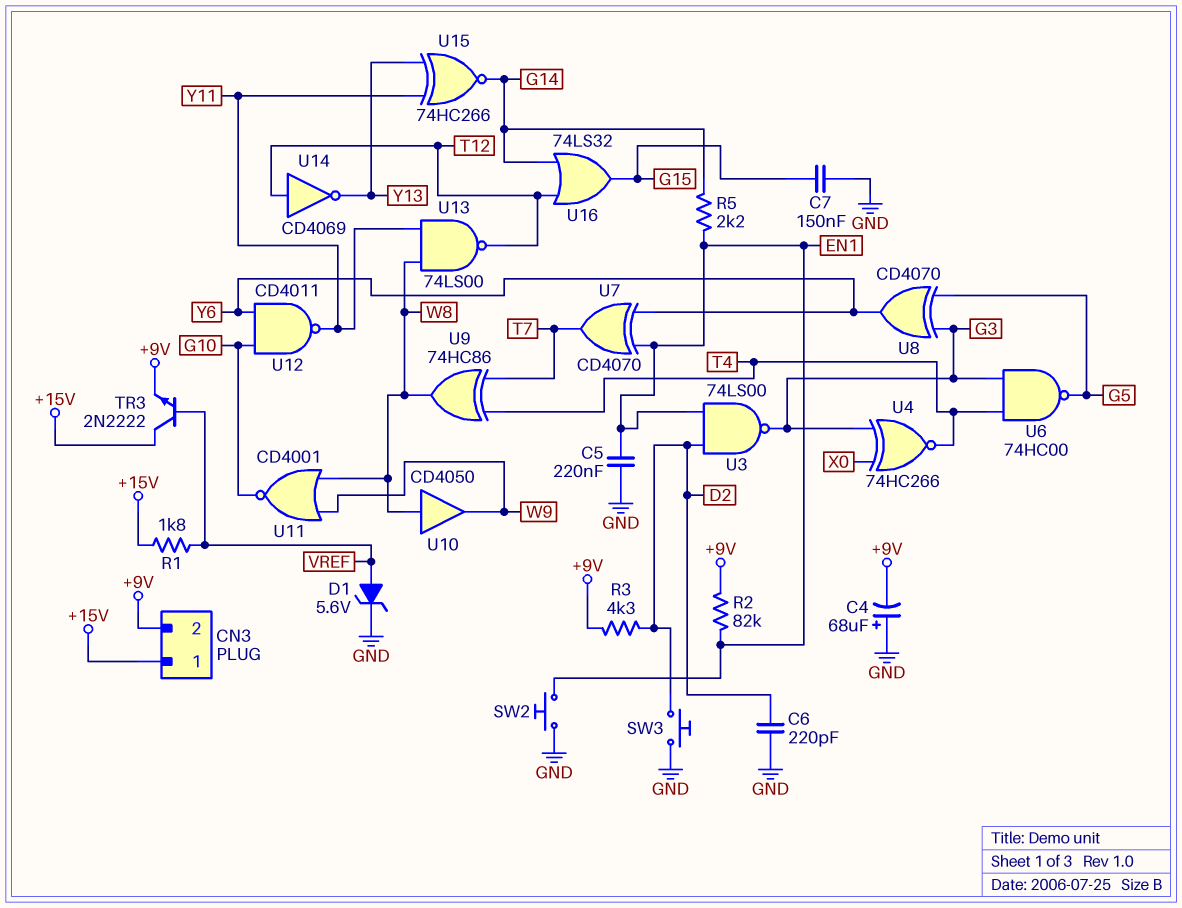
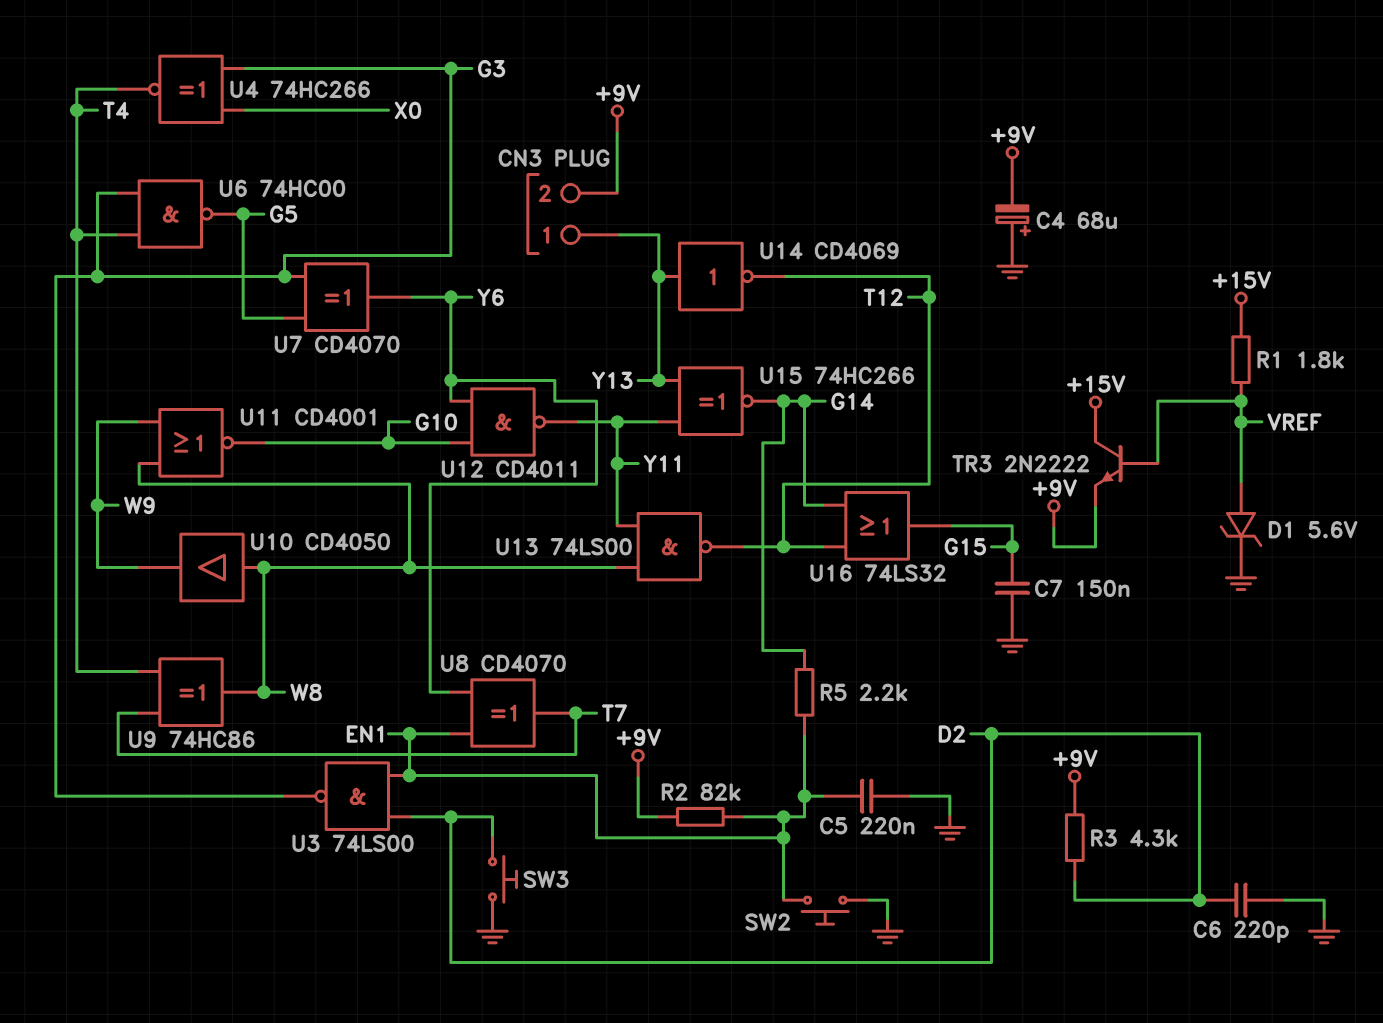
CN3 pin 1: +15V -> Y13
U7: XOR CD4070 (in EN1, in Y6, out T7) -> XOR CD4070 (in G3, in G5, out Y6)
U8: XOR CD4070 (in G3, in G5, out Y6) -> XOR CD4070 (in EN1, in Y6, out T7)
U14: NOT CD4069 (in T12, out Y13) -> NOT CD4069 (in Y13, out T12)

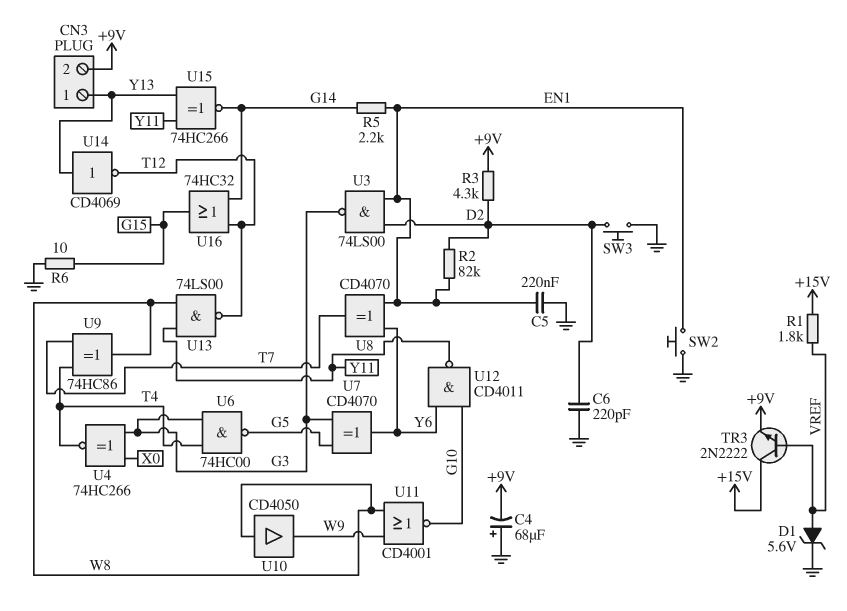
C7: 150nF (G15, GND) -> none
R2: 82k (+9V, EN1) -> 82k (D2, EN1)
R6: none -> 10 (G15, GND)
U16: OR 74LS32 (in G14, in T12, out G15) -> OR 74HC32 (in G14, in T12, out G15)

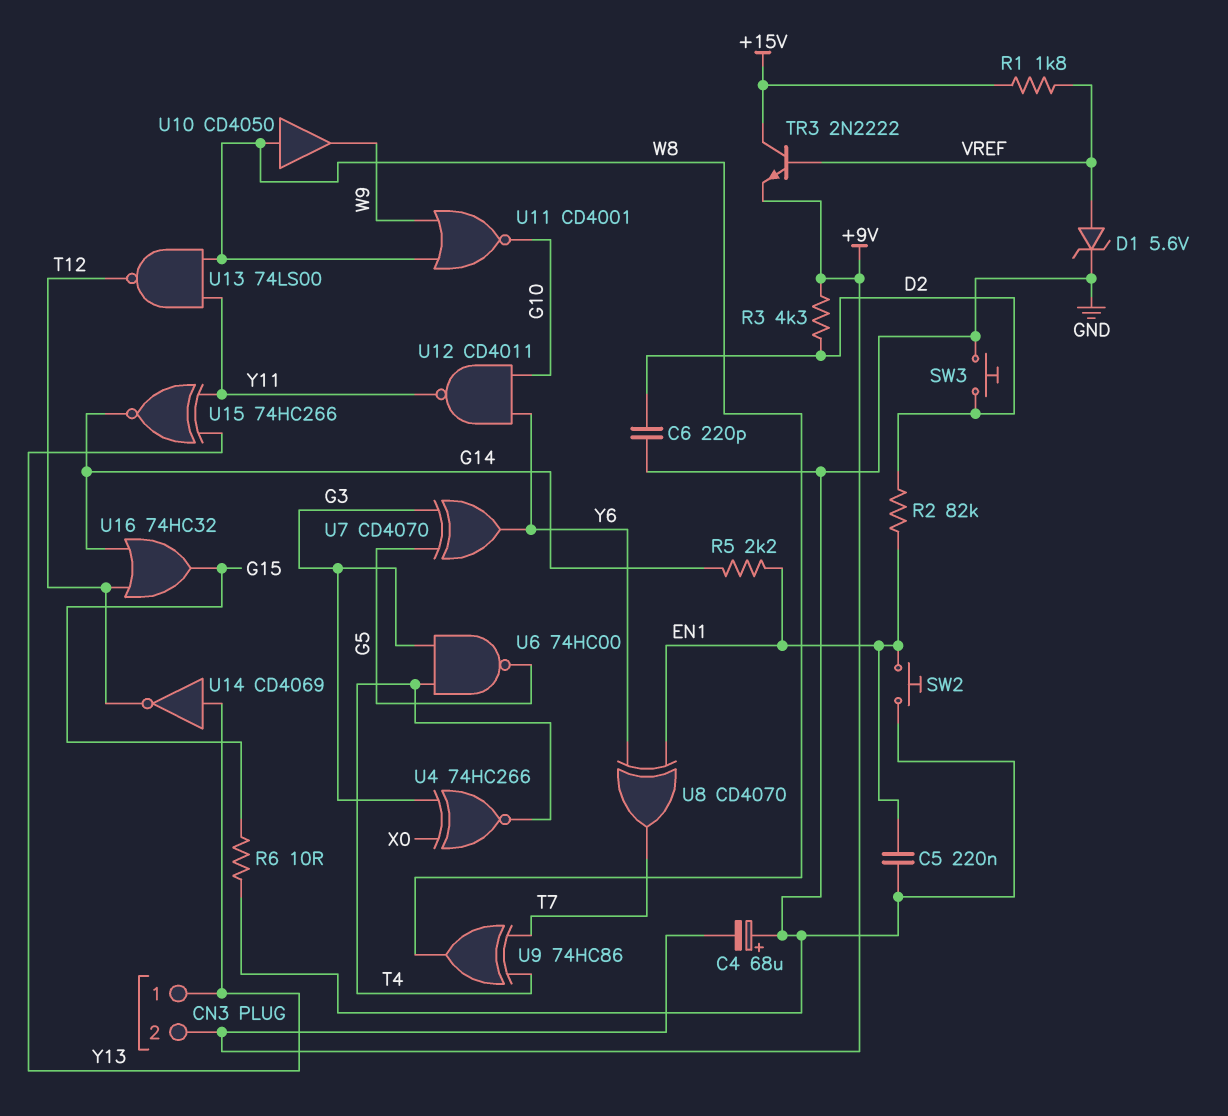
U3: NAND 74LS00 (in D2, in EN1, out G3) -> none

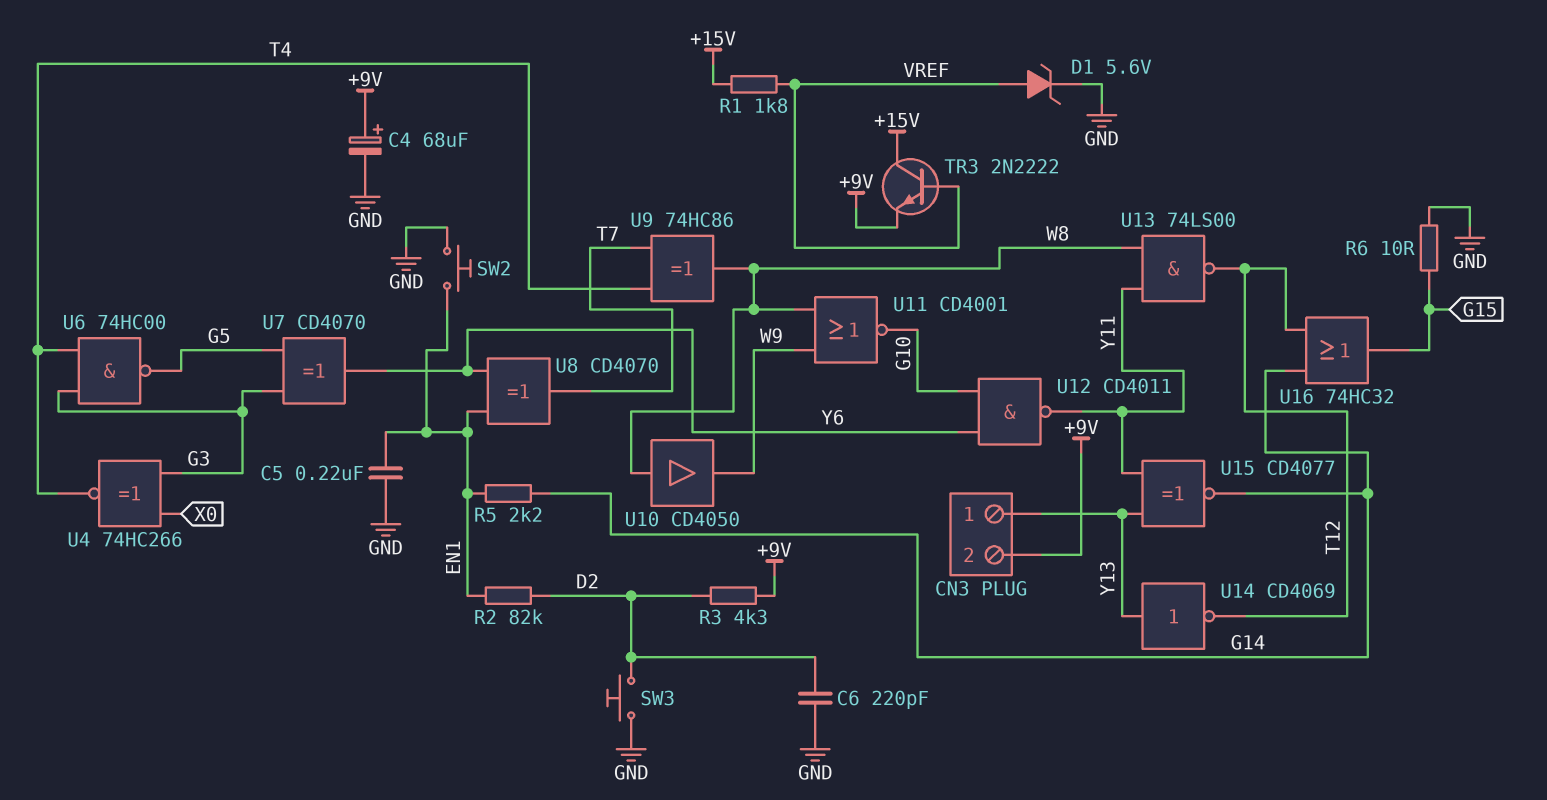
C4: 68uF (plus GND, minus +9V) -> 68uF (plus +9V, minus GND)
U15: XNOR 74HC266 (in Y11, in Y13, out G14) -> XNOR CD4077 (in Y11, in Y13, out G14)

